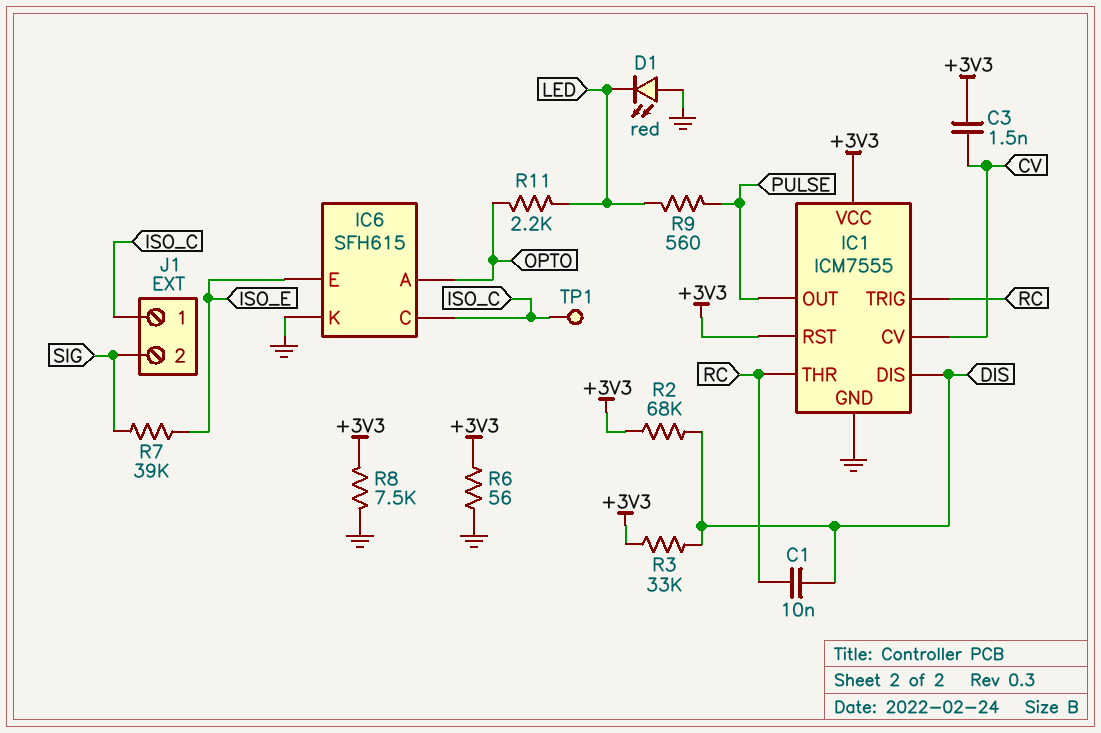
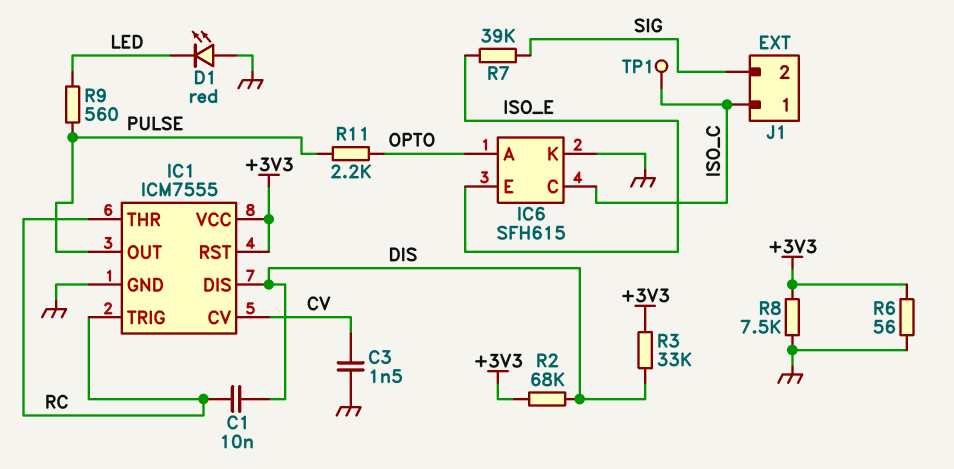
C3: 1.5nF (+3V3, CV) -> 1.5nF (CV, GND)
R11: 2.2k (LED, OPTO) -> 2.2k (OPTO, PULSE)

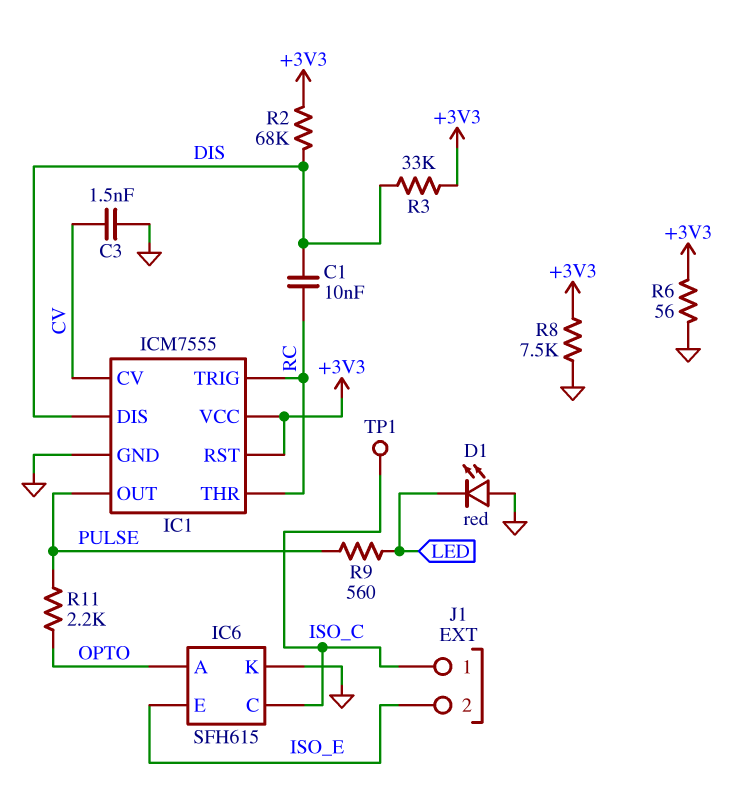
J1 pin 2: SIG -> ISO_E
R7: 39k (ISO_E, SIG) -> none

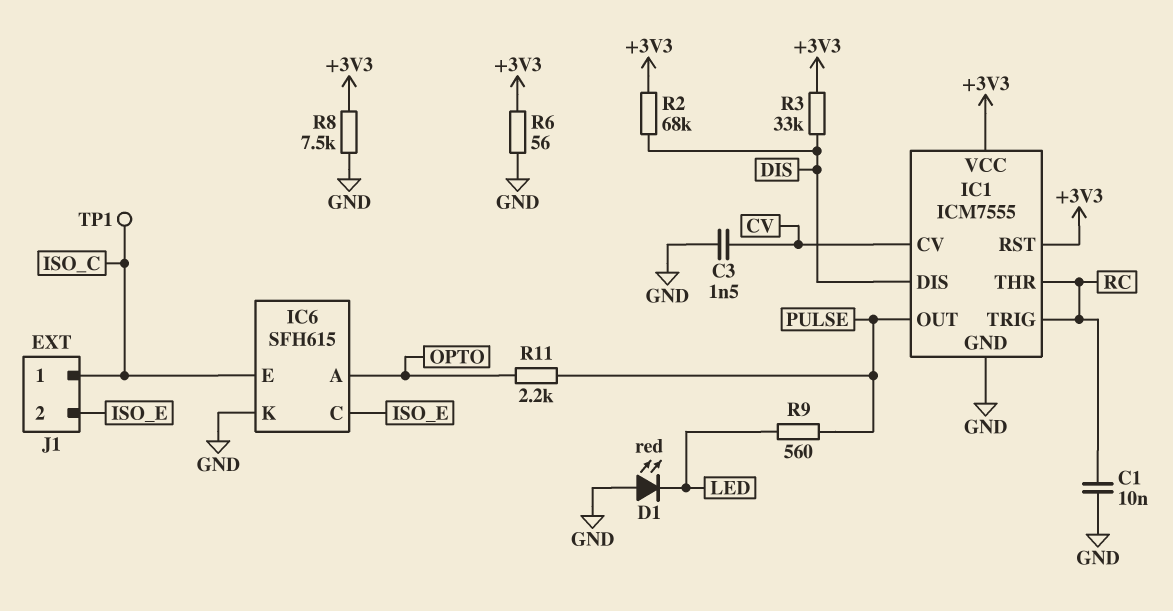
C1: 10nF (DIS, RC) -> 10nF (GND, RC)
IC6 pin C: ISO_C -> ISO_E
IC6 pin E: ISO_E -> ISO_C

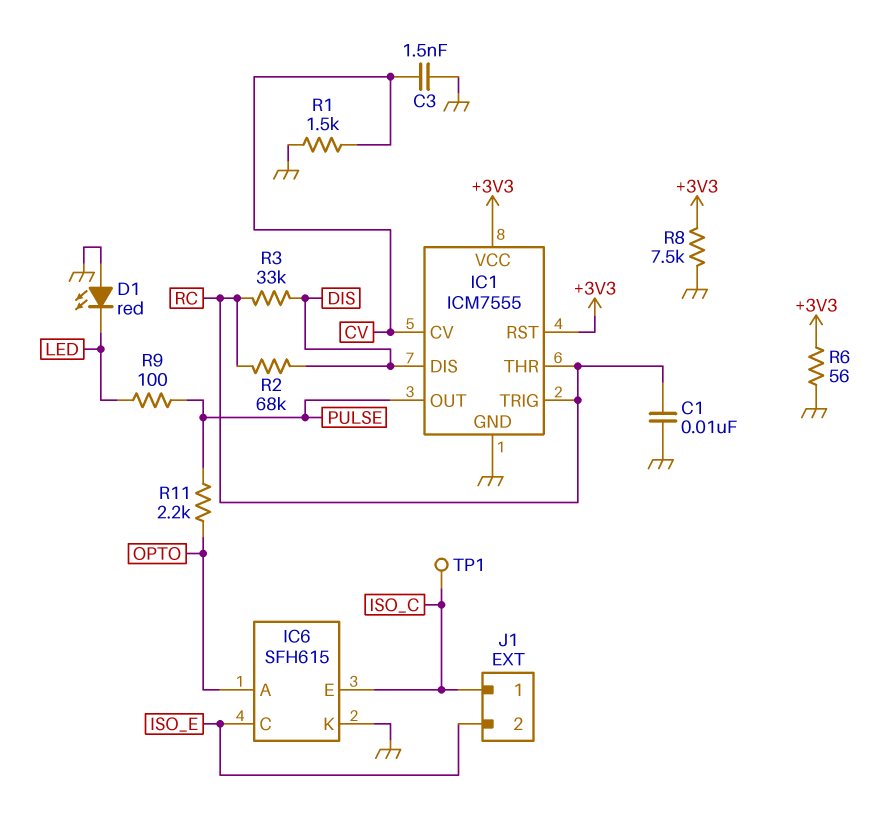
R1: none -> 1.5k (CV, GND)
R2: 68k (+3V3, DIS) -> 68k (DIS, RC)
R3: 33k (+3V3, DIS) -> 33k (DIS, RC)
R9: 560 (LED, PULSE) -> 100 (LED, PULSE)

